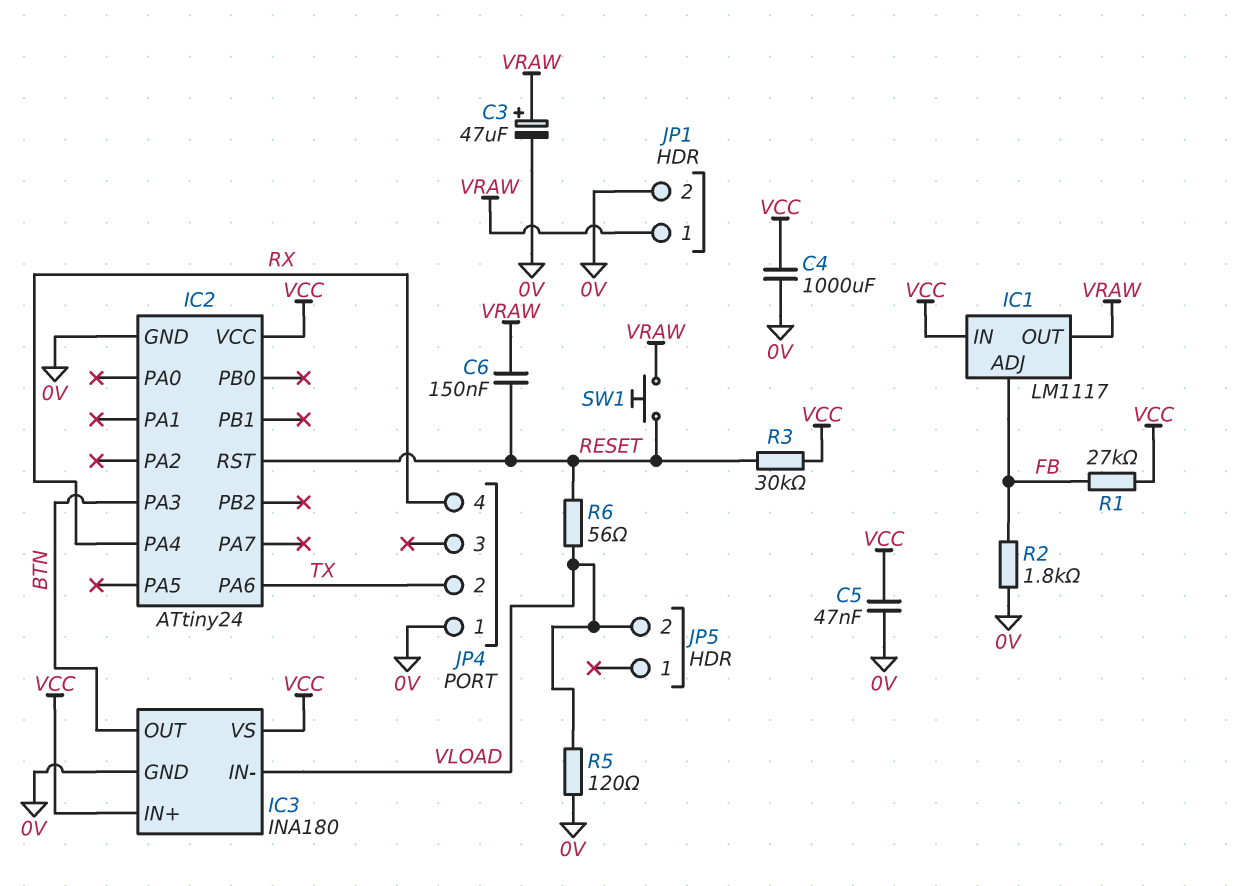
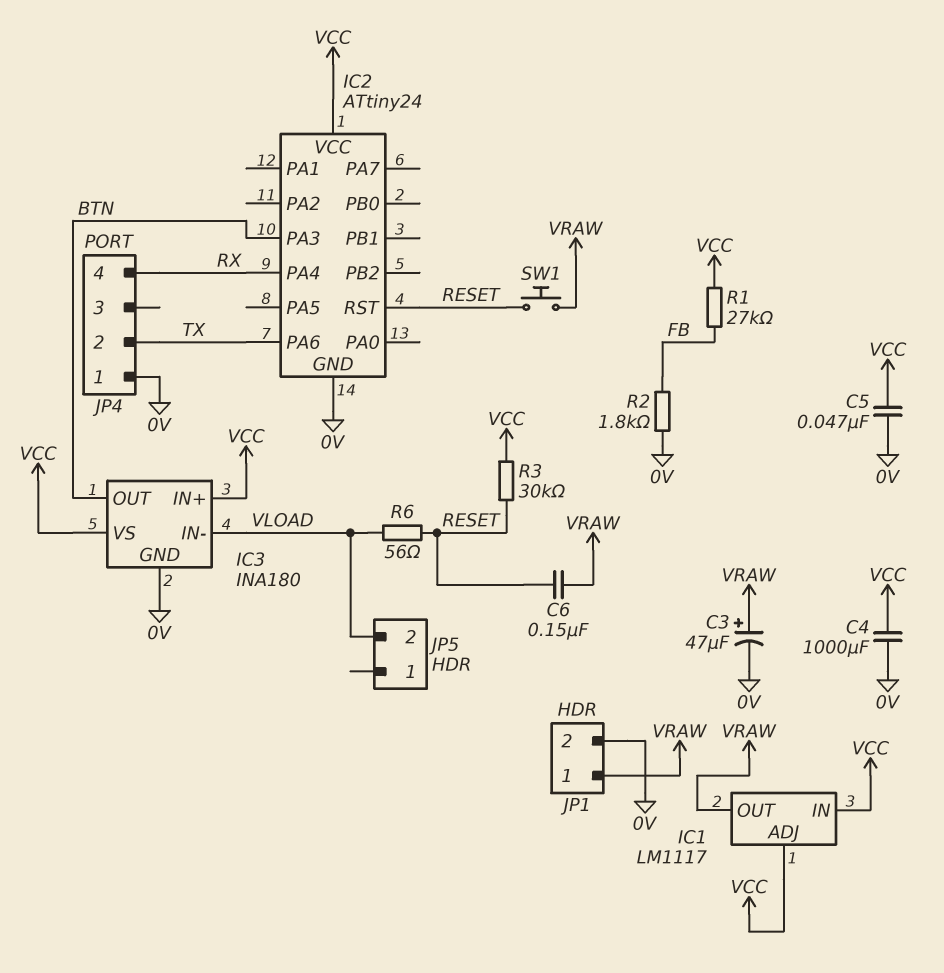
IC1 pin ADJ: FB -> VCC
R5: 120 (0V, VLOAD) -> none

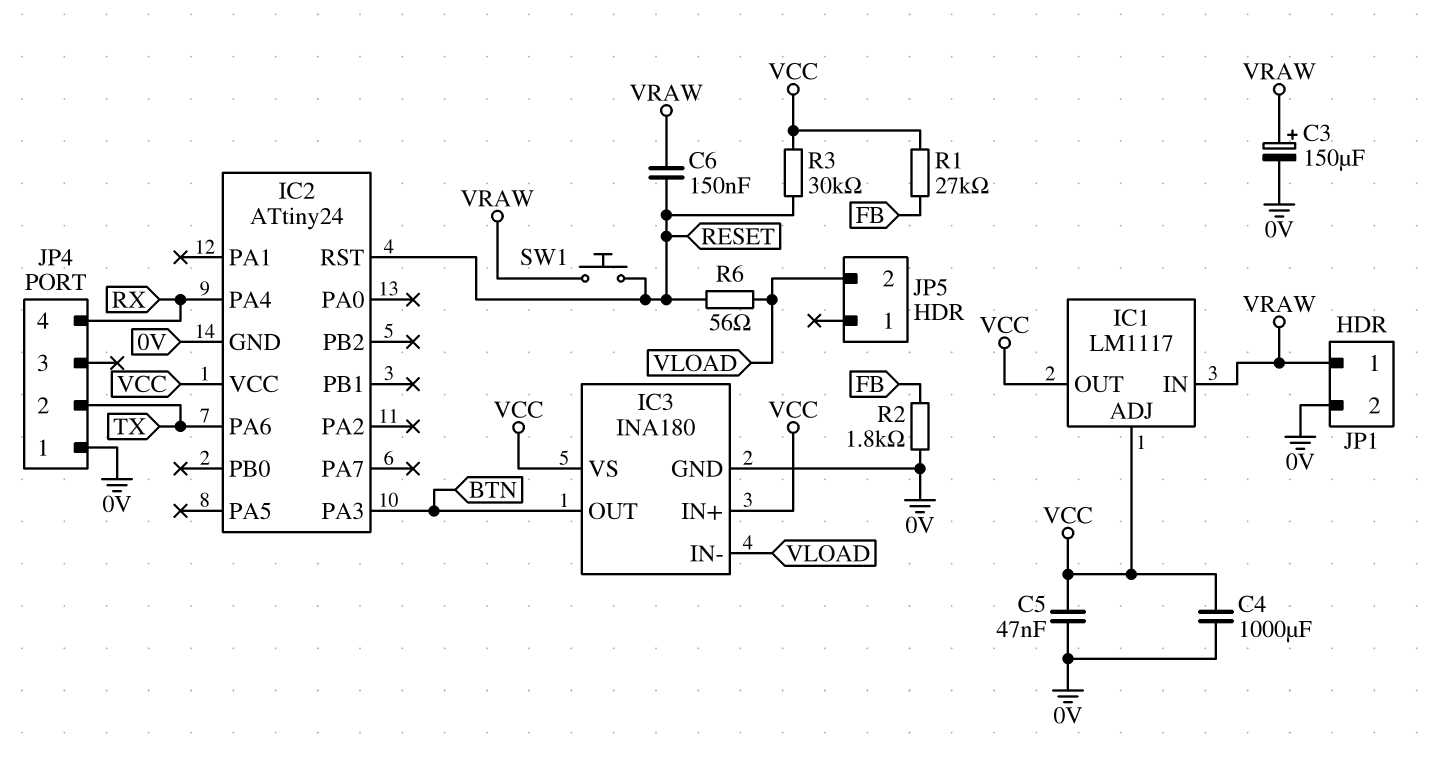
C3: 47uF (plus VRAW, minus 0V) -> 150uF (plus VRAW, minus 0V)
IC1 pin IN: VCC -> VRAW
IC1 pin OUT: VRAW -> VCC

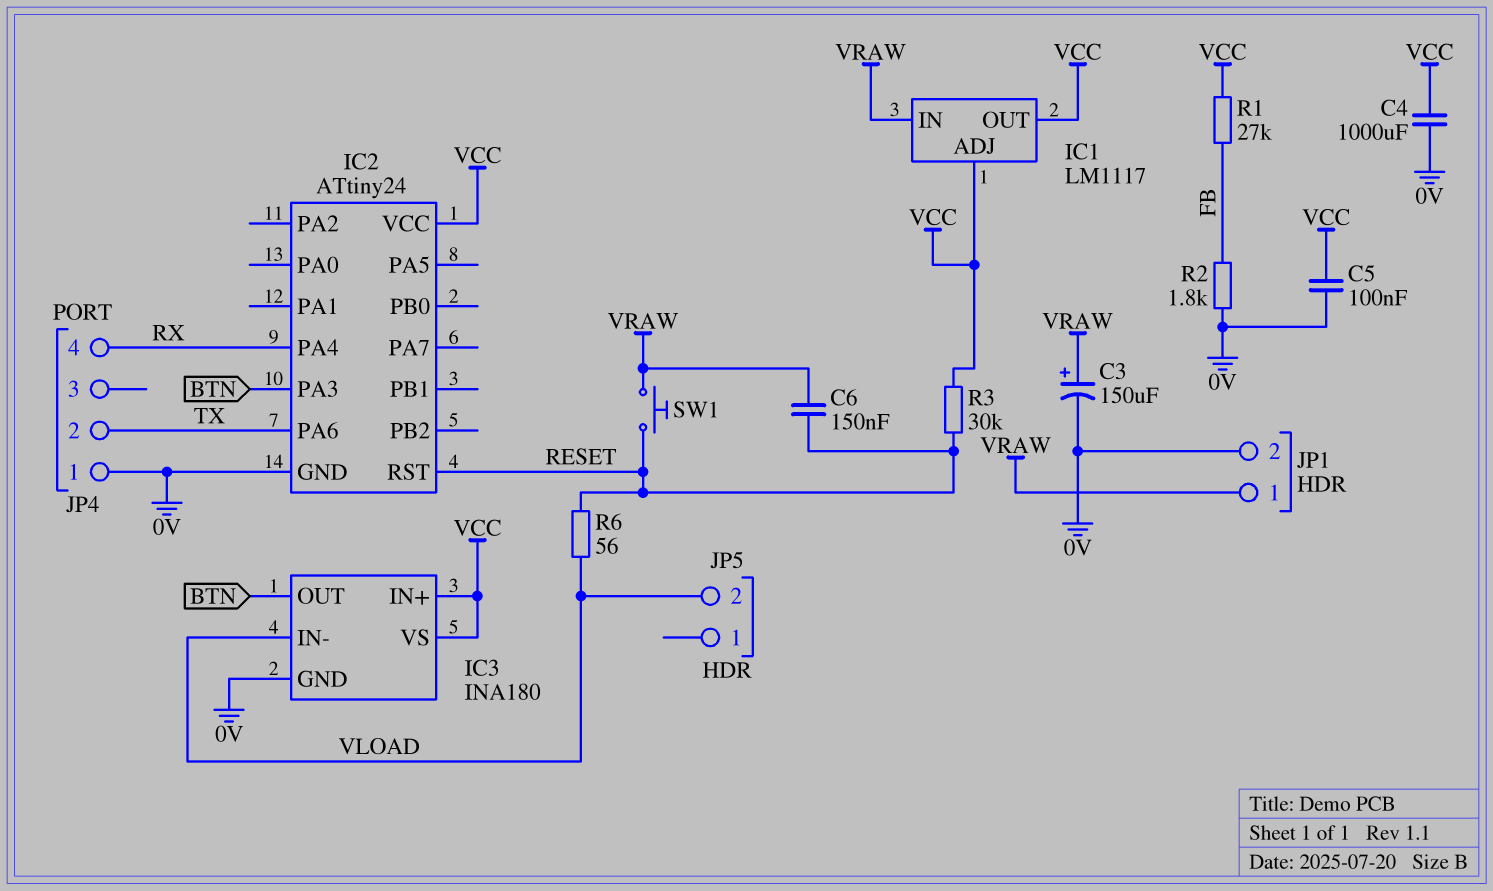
C5: 47nF (0V, VCC) -> 100nF (0V, VCC)

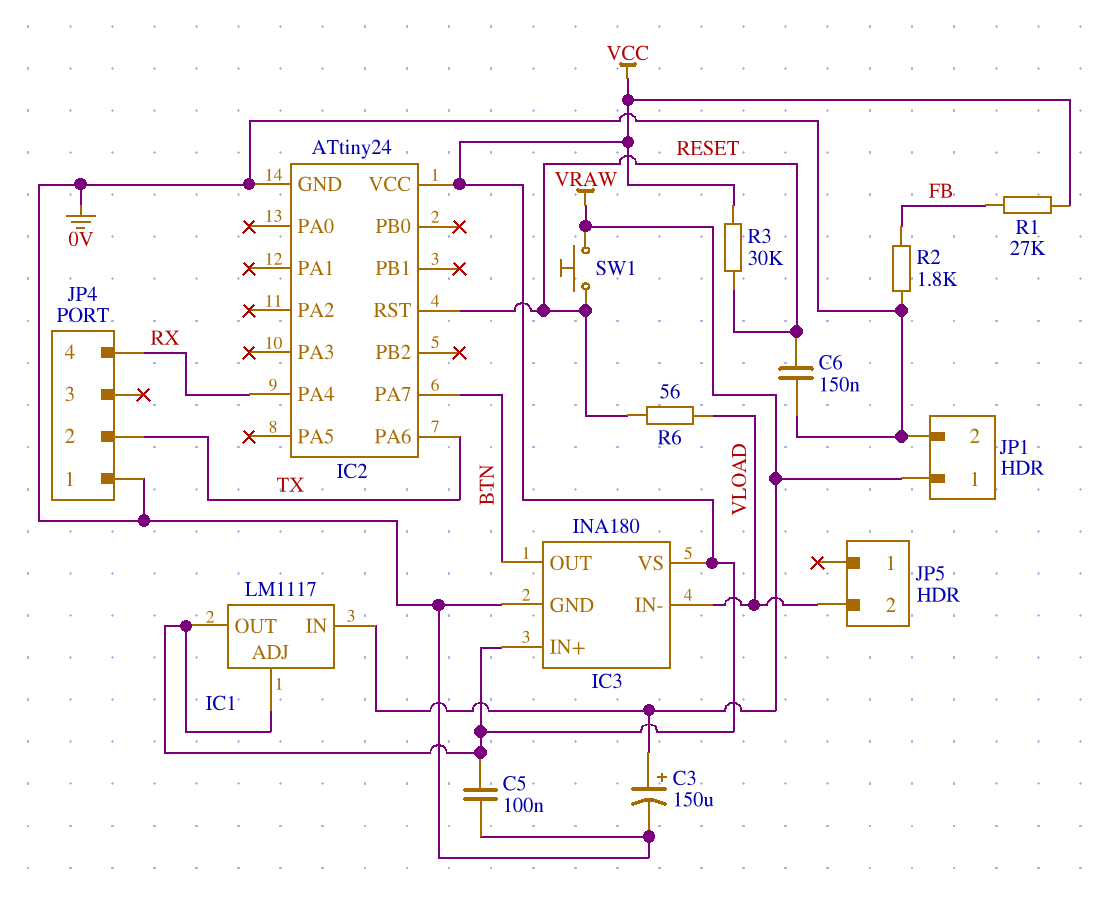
C4: 1000uF (0V, VCC) -> none
C6: 150nF (RESET, VRAW) -> 150nF (0V, RESET)
IC2 pin PA3: BTN -> none
IC2 pin PA7: none -> BTN

